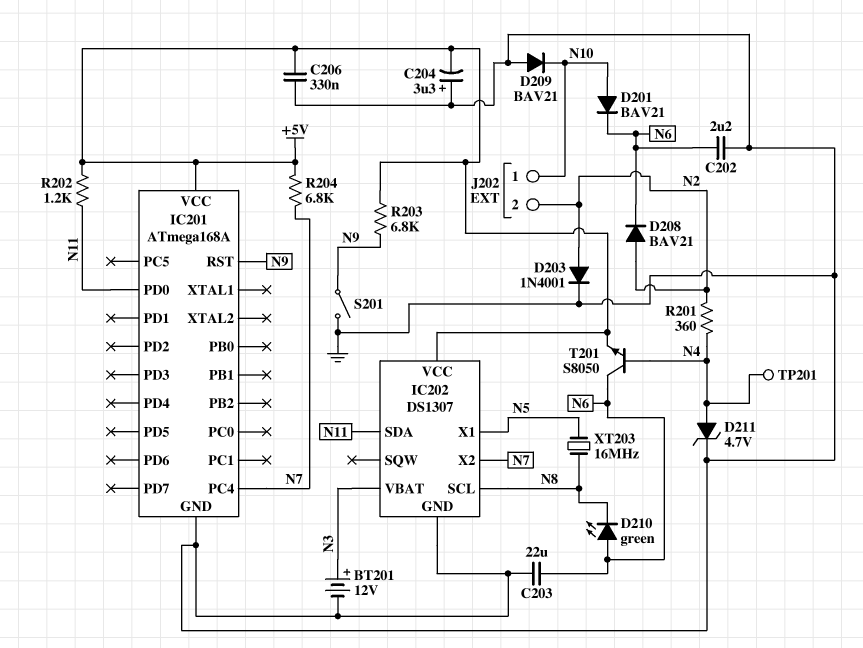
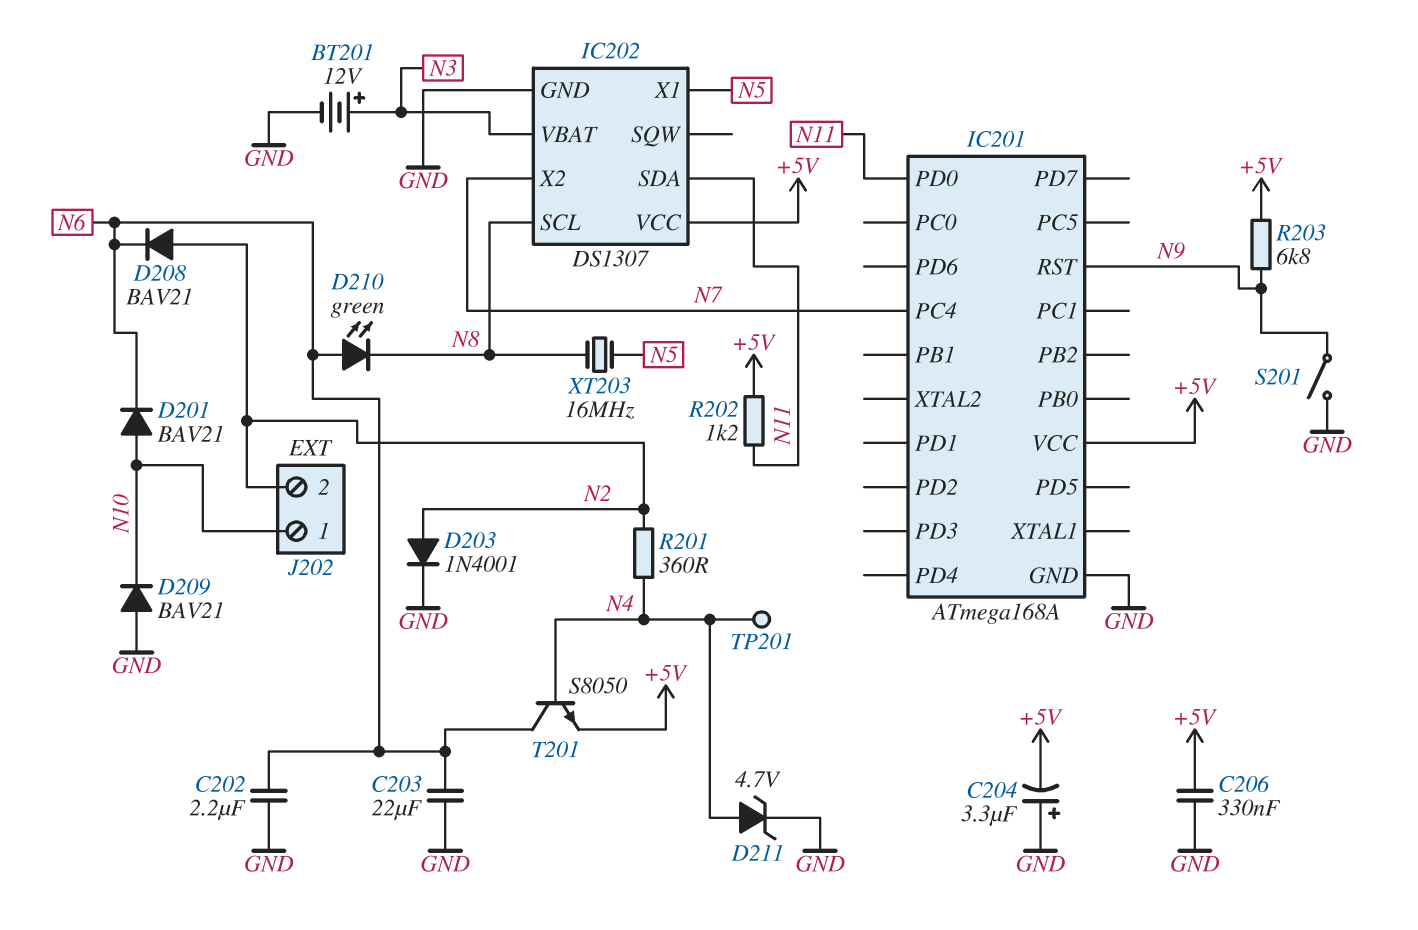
R204: 6.8k (+5V, N7) -> none

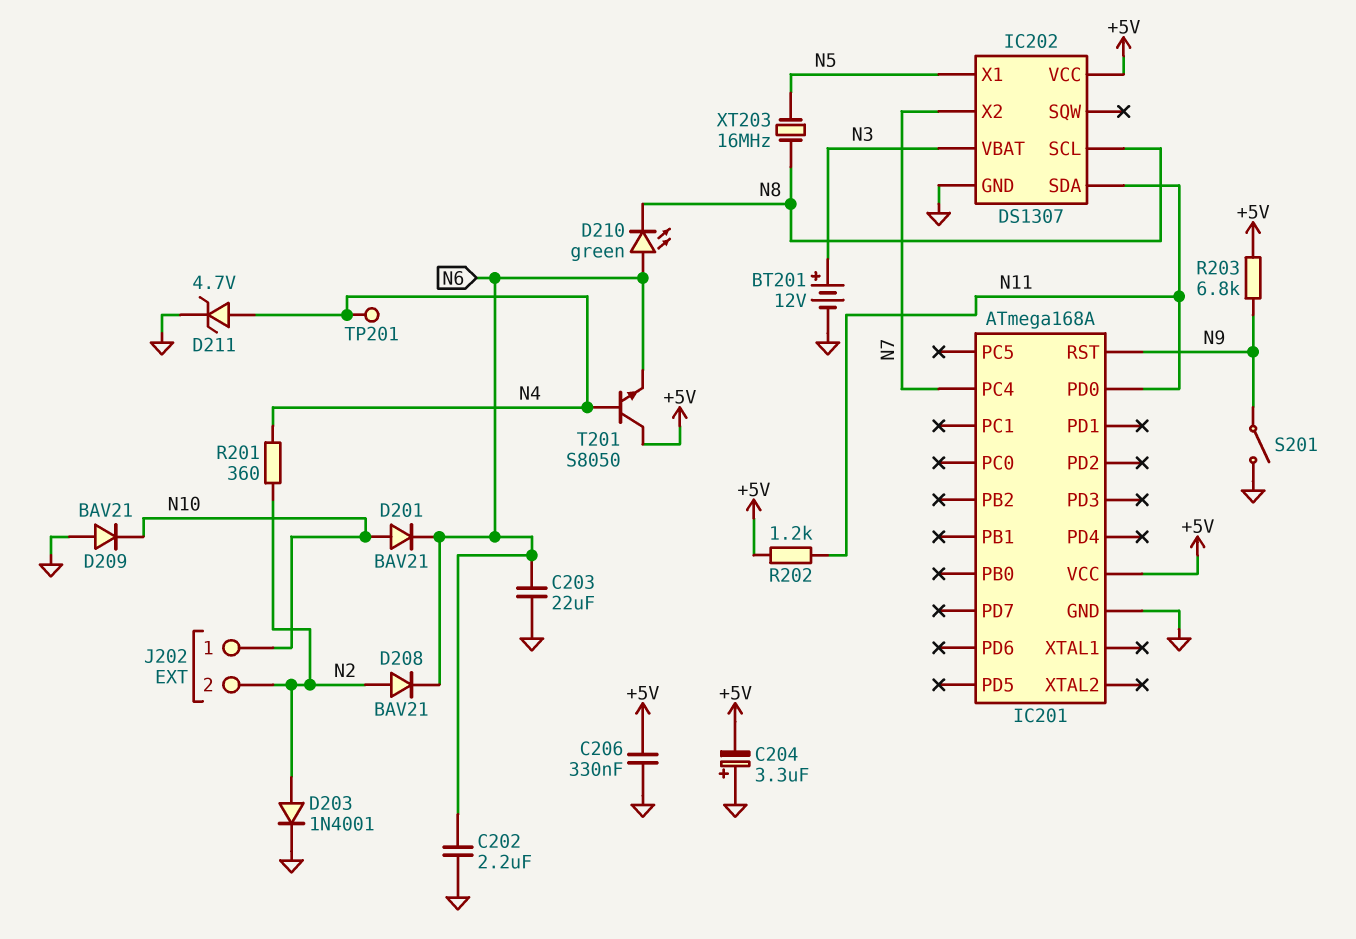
T201: NPN S8050 (B N4, C N6, E +5V) -> NPN S8050 (B N4, C +5V, E N6)

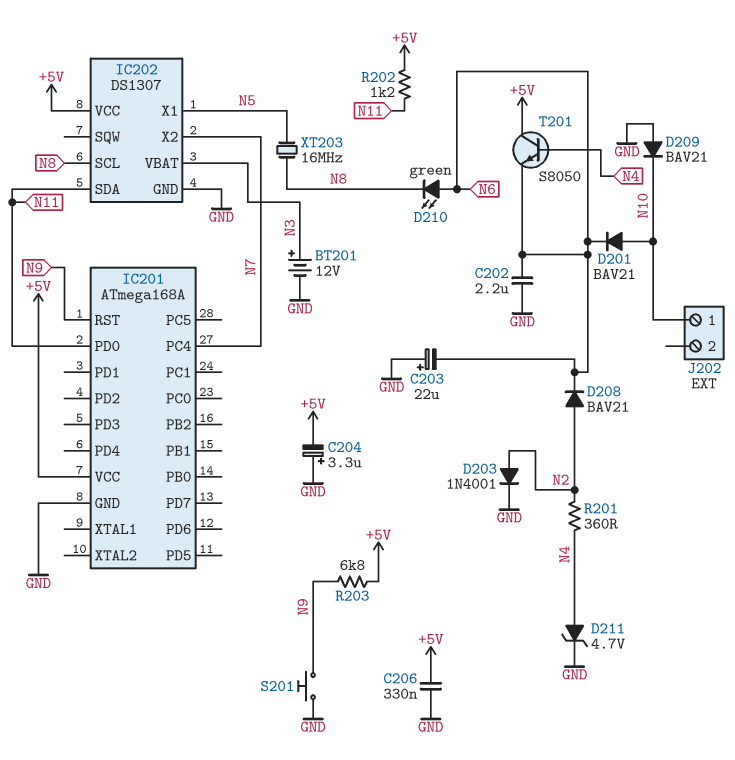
C203: 22uF (GND, N6) -> 22uF (plus GND, minus N6)
J202 pin 2: N2 -> none
S201: switch (GND, N9) -> button (GND, N9)
TP201: test point (N4) -> none

